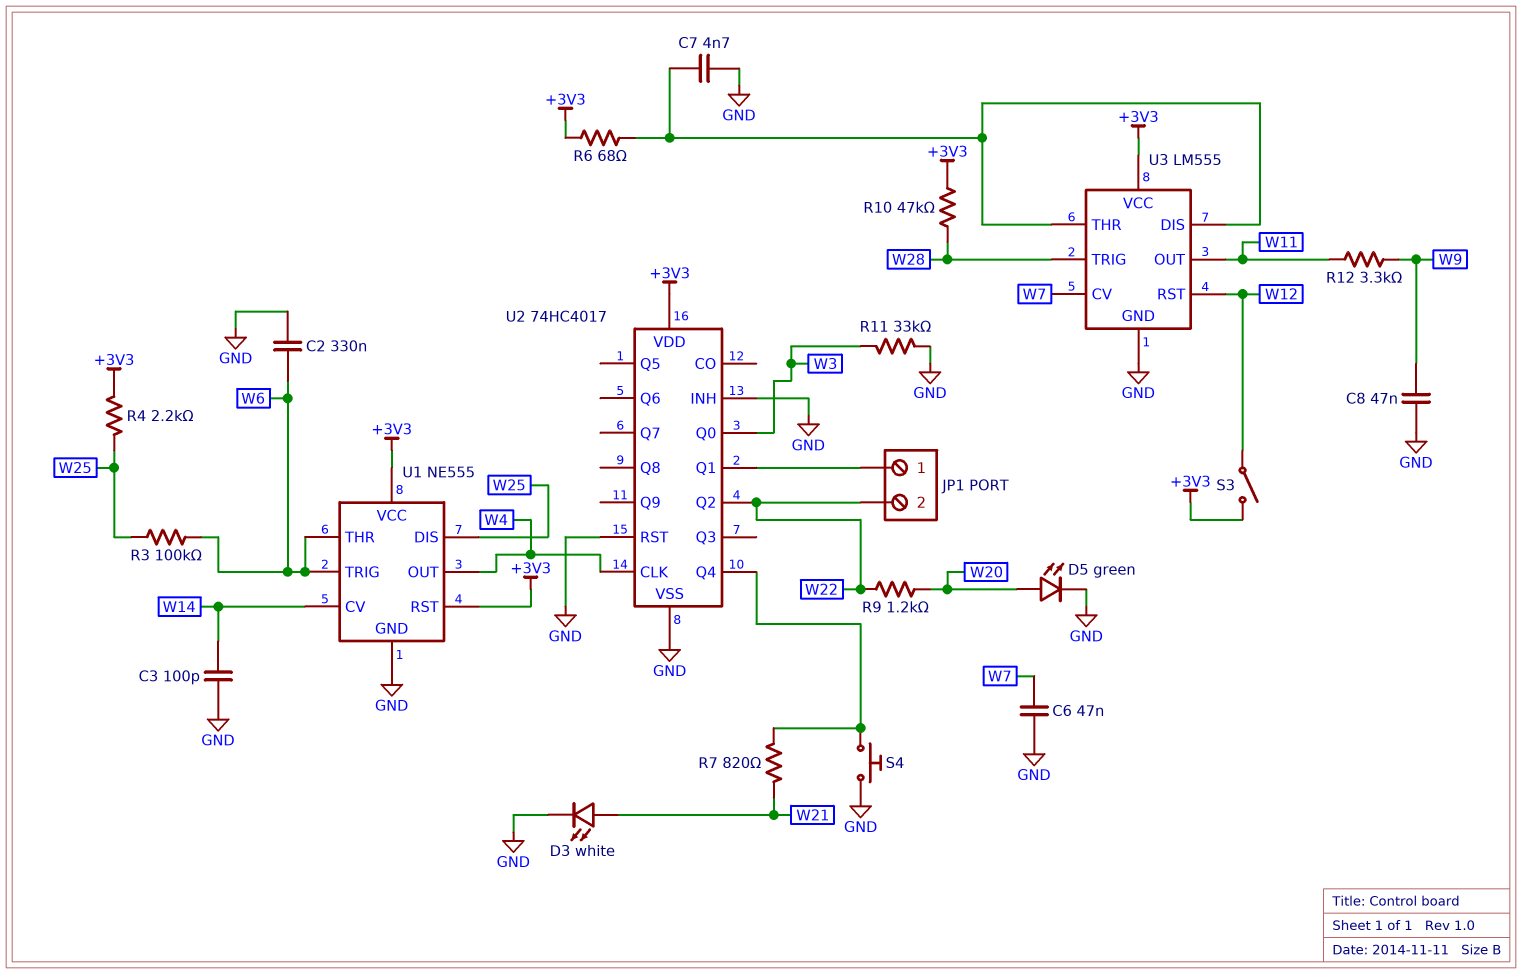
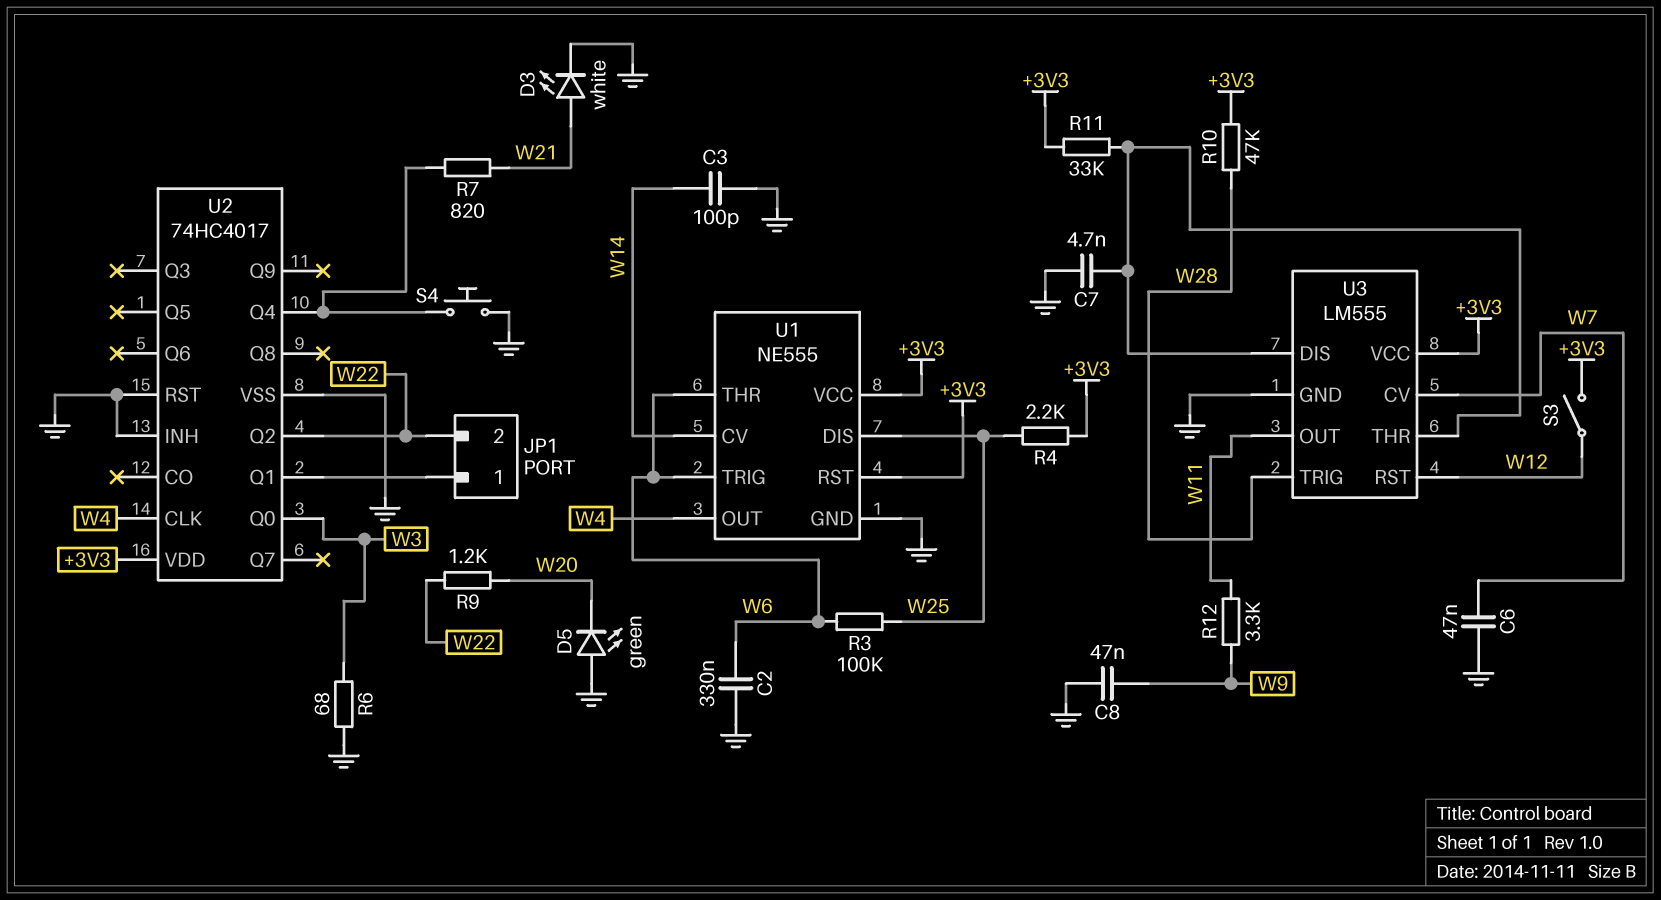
D5: LED green (A W20, K GND) -> LED green (A GND, K W20)
R6: 68 (+3V3, U3/DIS) -> 68 (GND, W3)
R11: 33k (GND, W3) -> 33k (+3V3, U3/DIS)

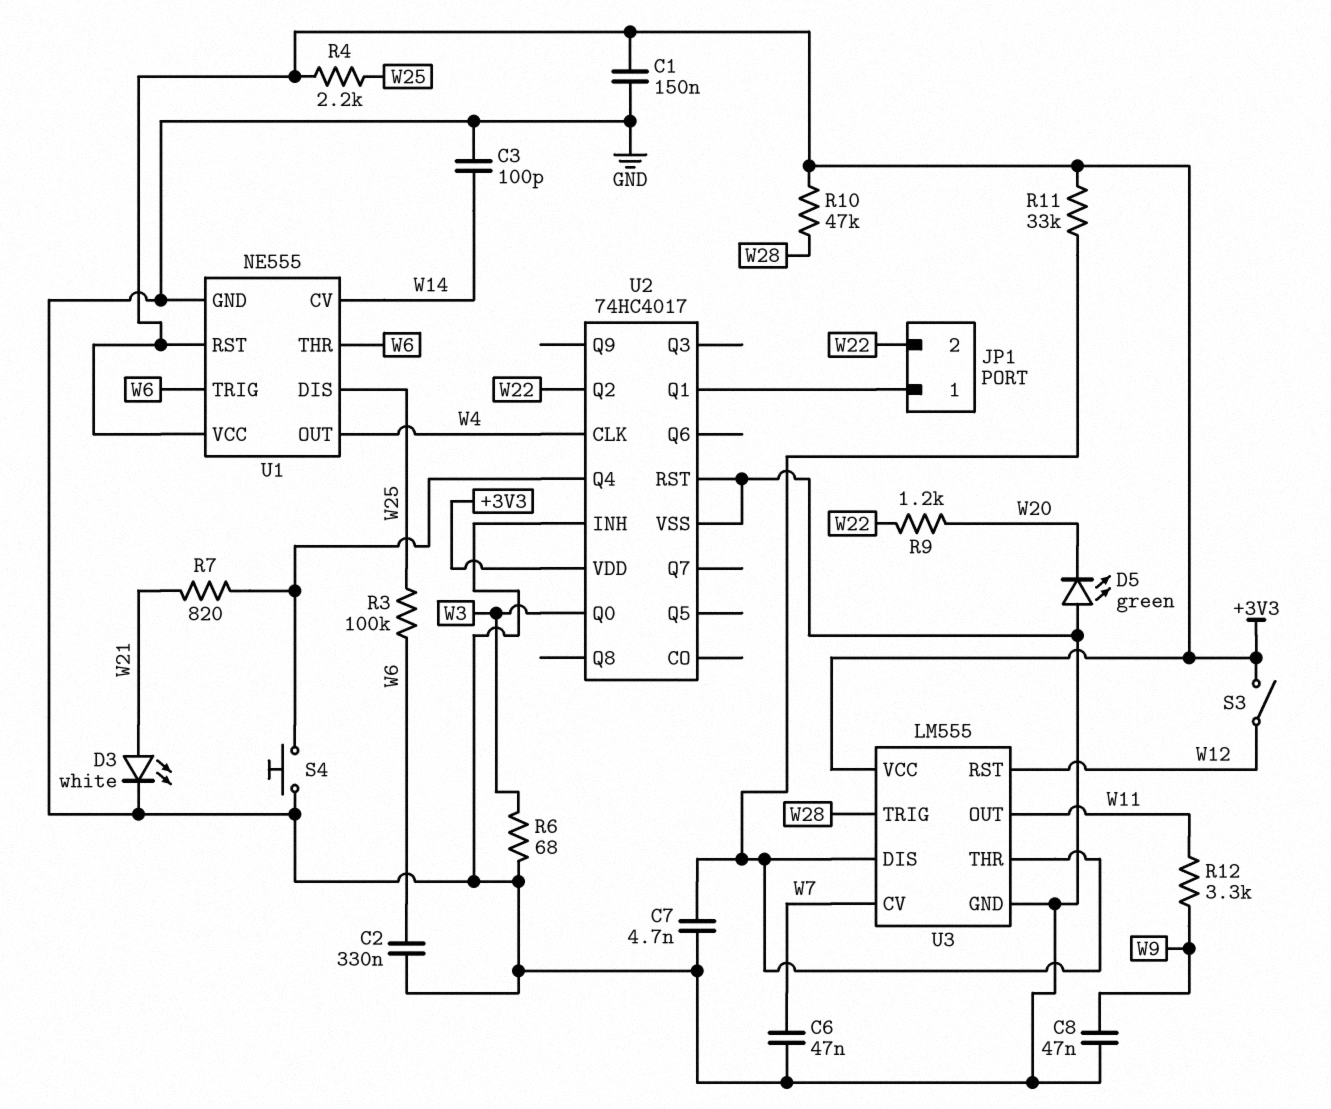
C1: none -> 150nF (+3V3, GND)

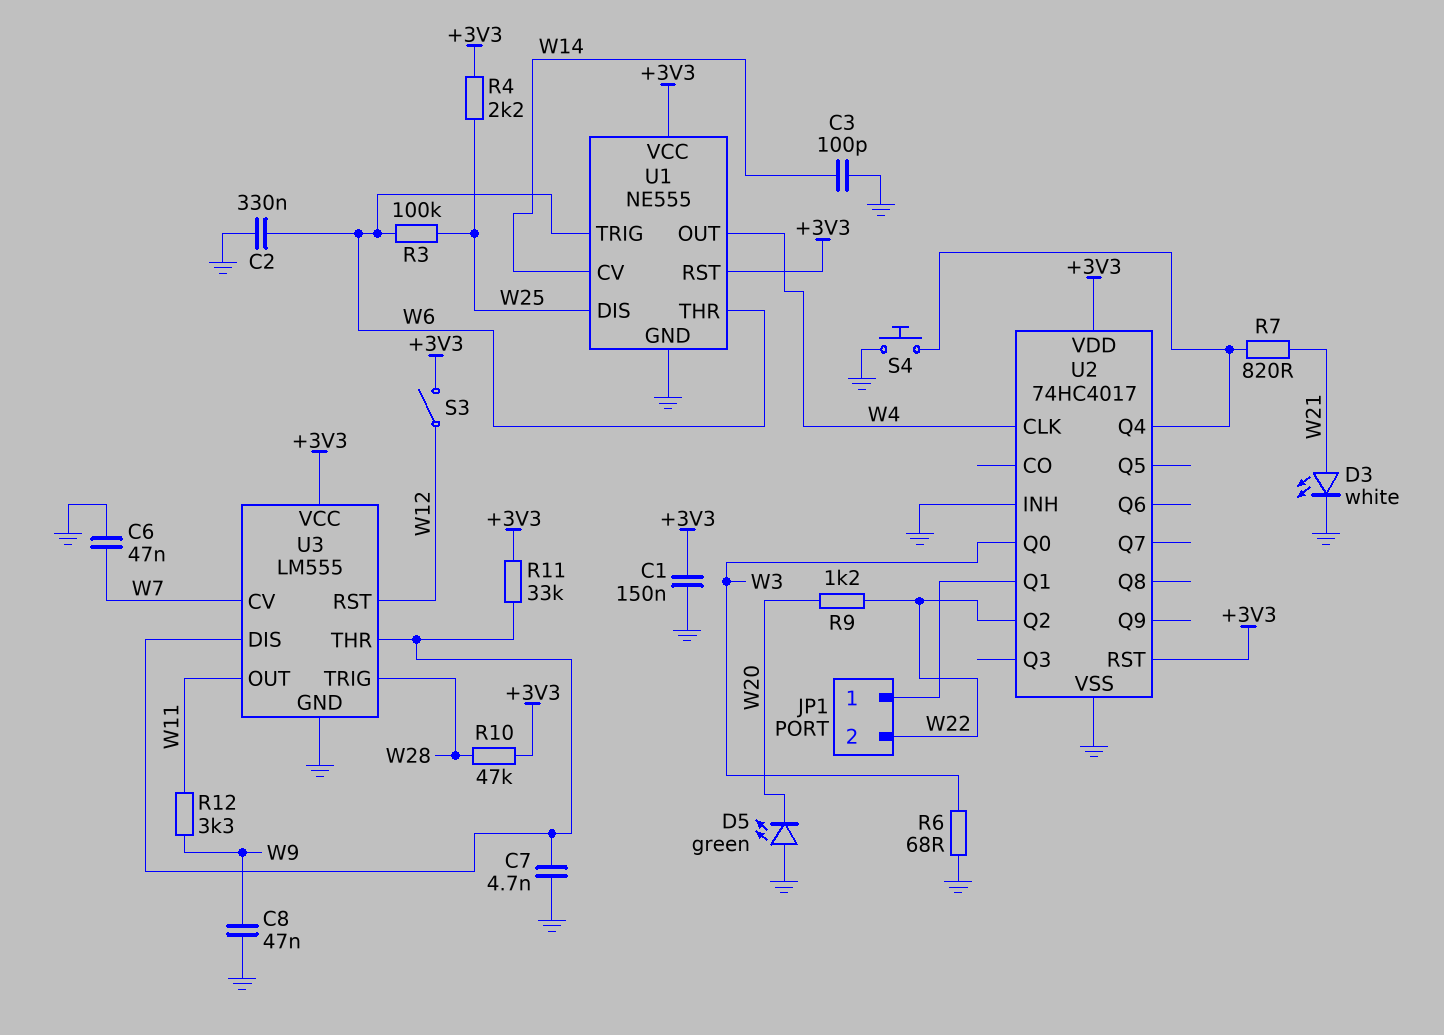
U2 pin RST: GND -> +3V3

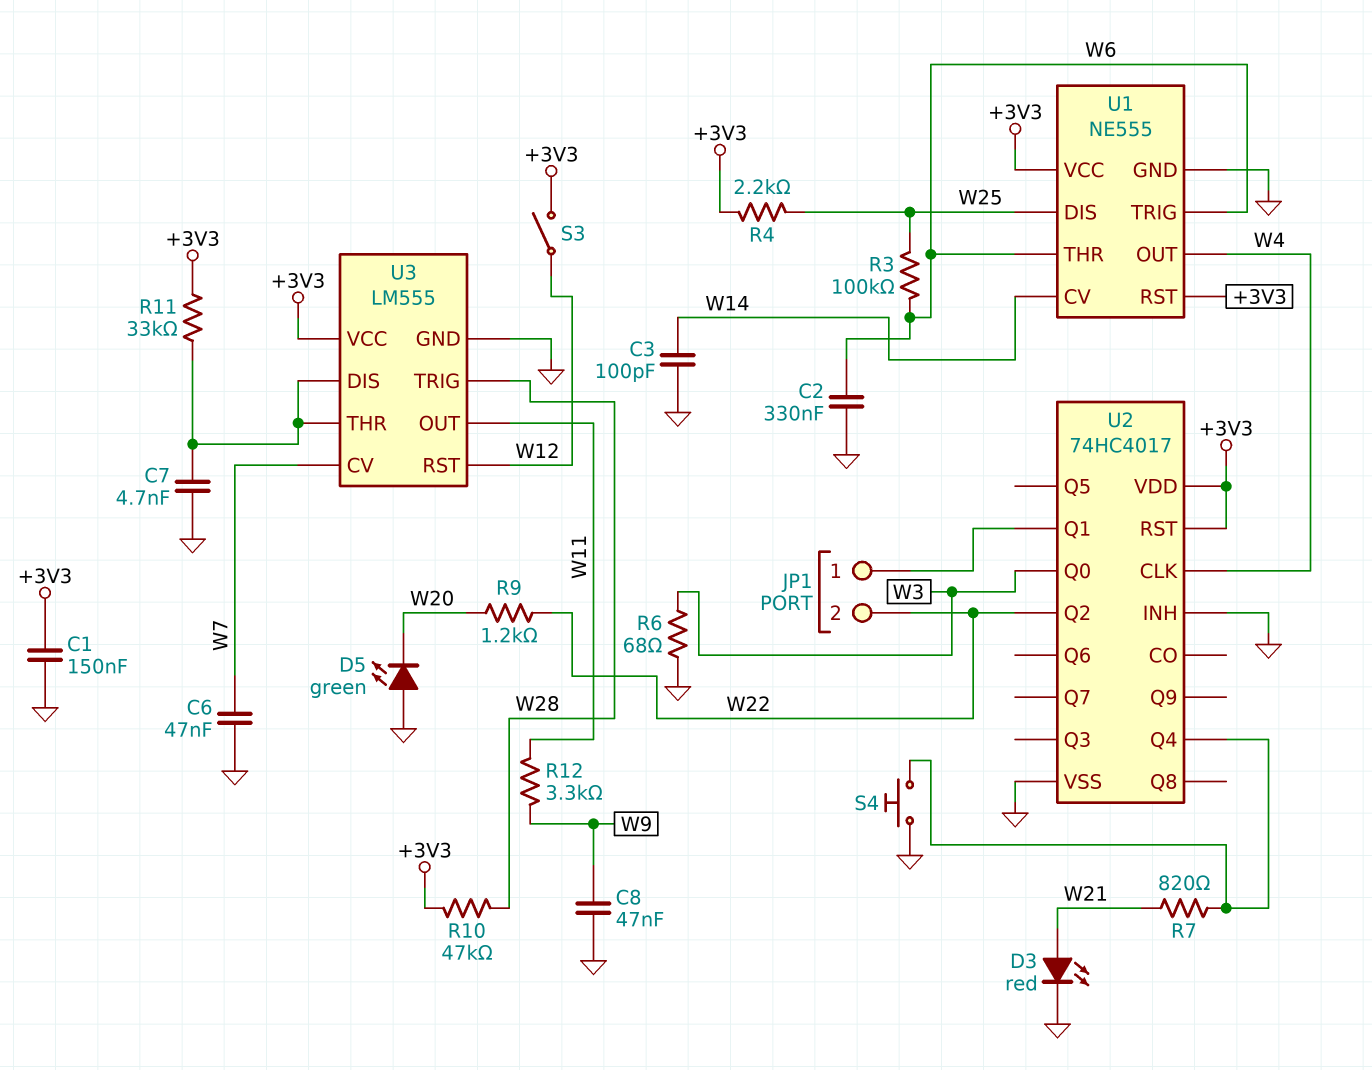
D3: LED white (A W21, K GND) -> LED red (A W21, K GND)

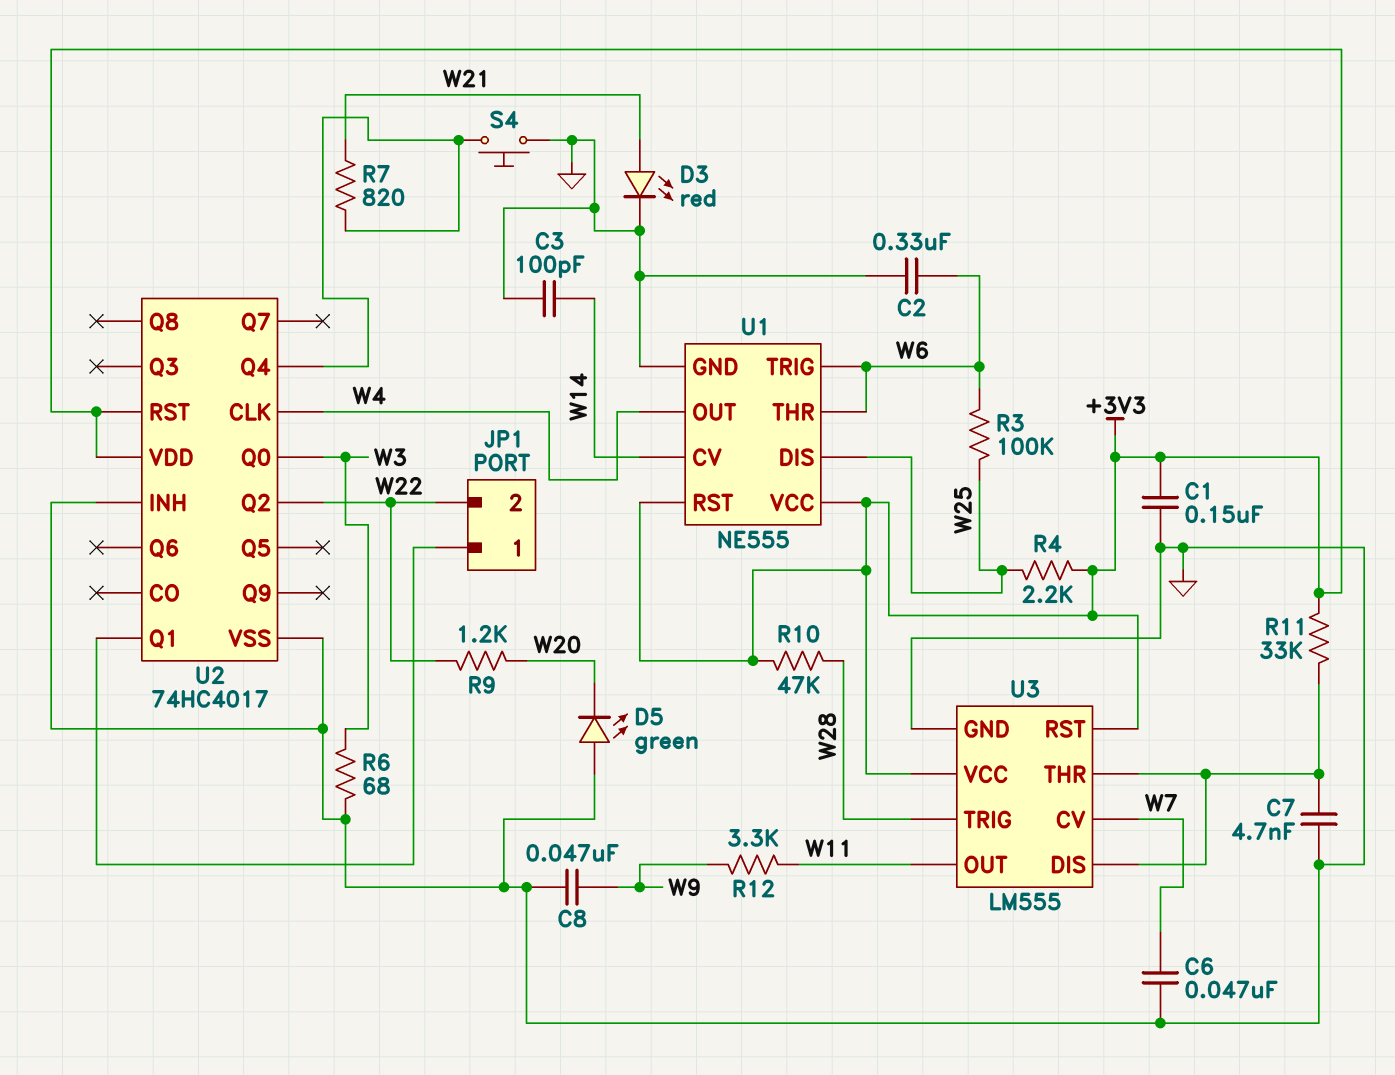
S3: switch (+3V3, W12) -> none
U3 pin RST: W12 -> +3V3

